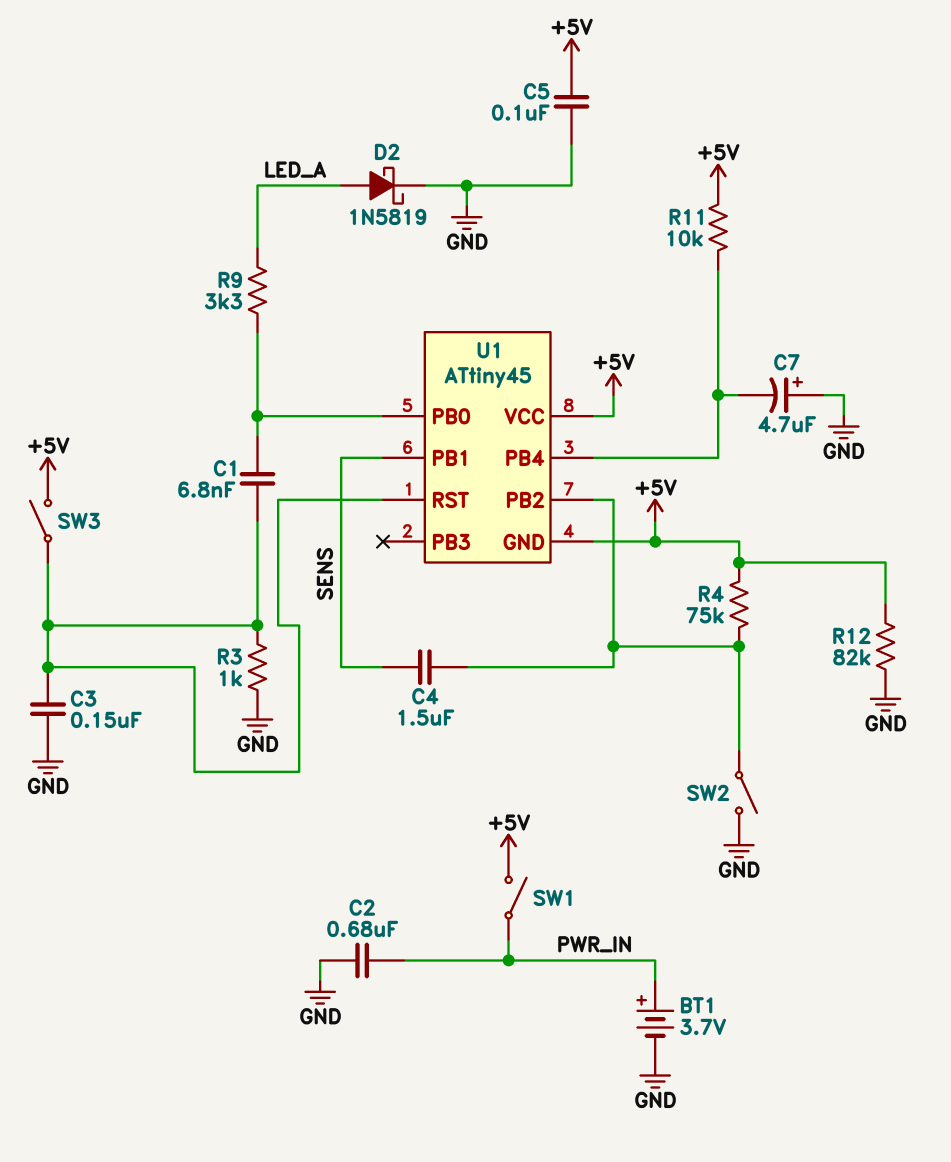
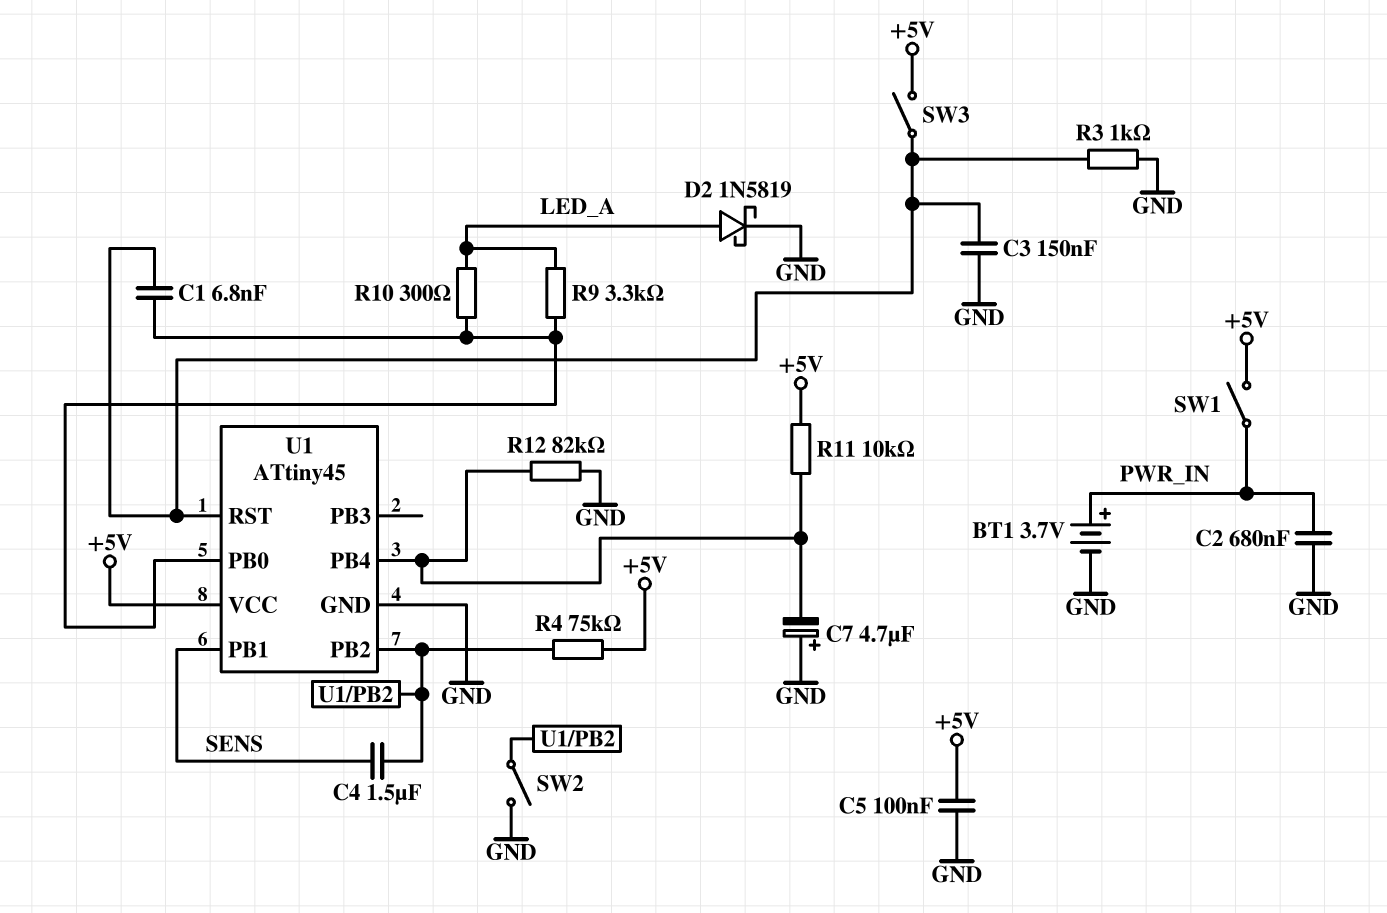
R10: none -> 300 (LED_A, U1/PB0)
R12: 82k (+5V, GND) -> 82k (GND, U1/PB4)
U1 pin GND: +5V -> GND

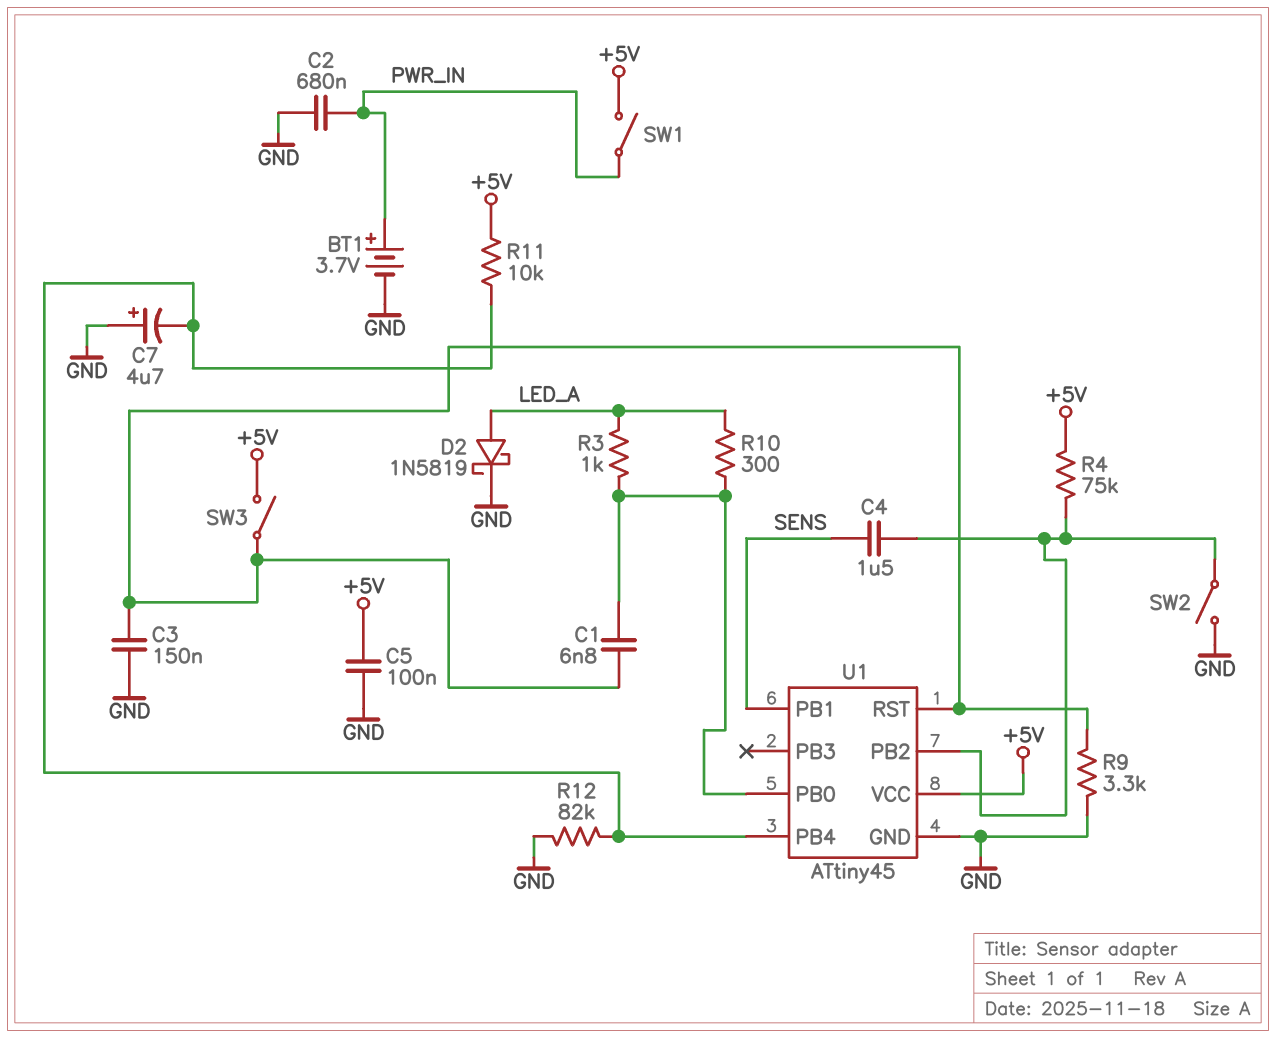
R3: 1k (GND, U1/RST) -> 1k (LED_A, U1/PB0)
R9: 3.3k (LED_A, U1/PB0) -> 3.3k (GND, U1/RST)

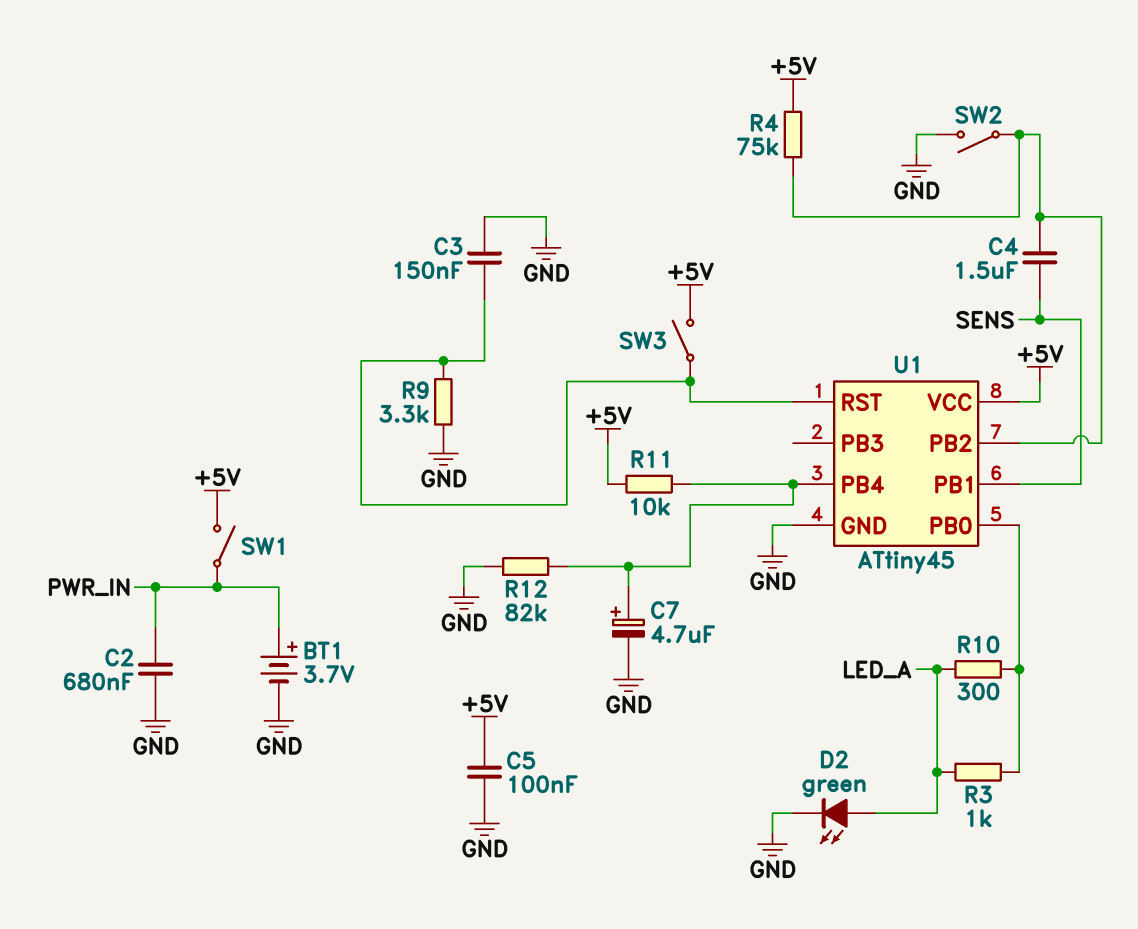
C1: 6.8nF (U1/PB0, U1/RST) -> none
C7: 4.7uF (plus GND, minus U1/PB4) -> 4.7uF (plus U1/PB4, minus GND)
D2: schottky 1N5819 (A LED_A, K GND) -> LED green (A LED_A, K GND)

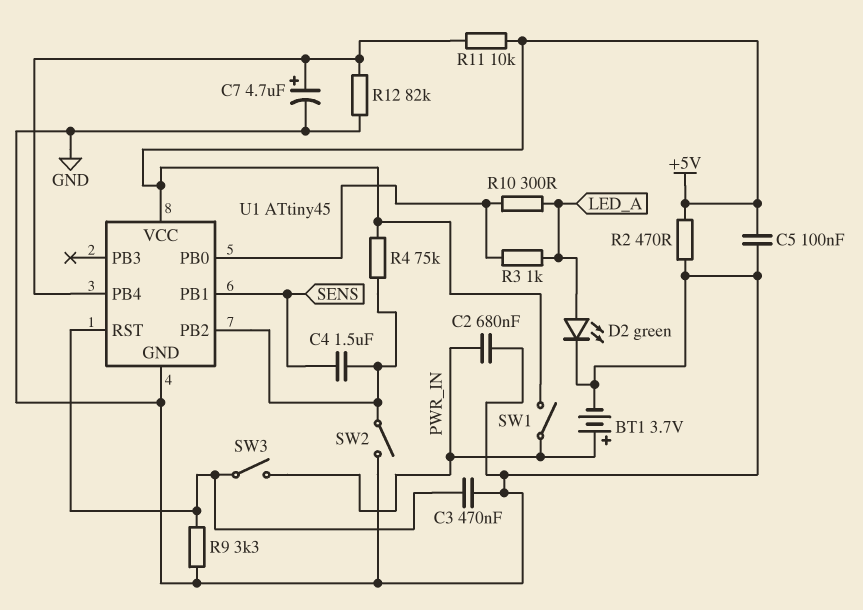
C3: 150nF (GND, U1/RST) -> 470nF (GND, U1/RST)
R2: none -> 470 (+5V, GND)
SW3: switch (+5V, U1/RST) -> switch (PWR_IN, U1/RST)

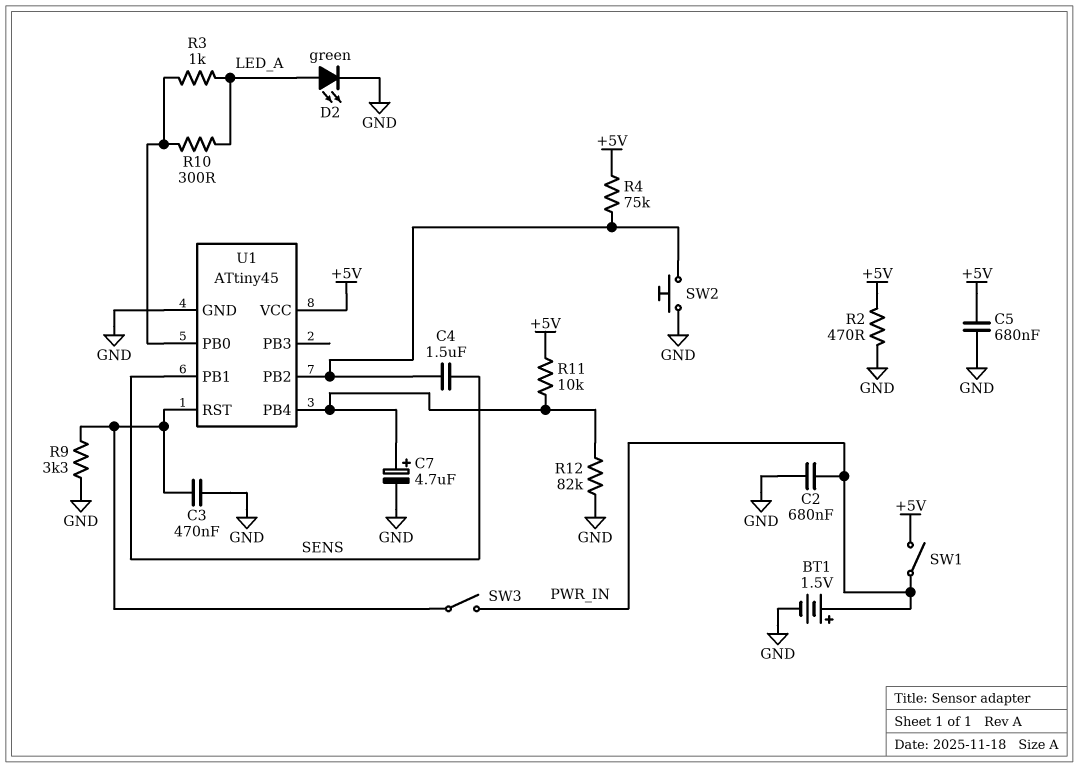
BT1: 3.7V (plus PWR_IN, minus GND) -> 1.5V (plus PWR_IN, minus GND)
C5: 100nF (+5V, GND) -> 680nF (+5V, GND)
SW2: switch (GND, U1/PB2) -> button (GND, U1/PB2)

